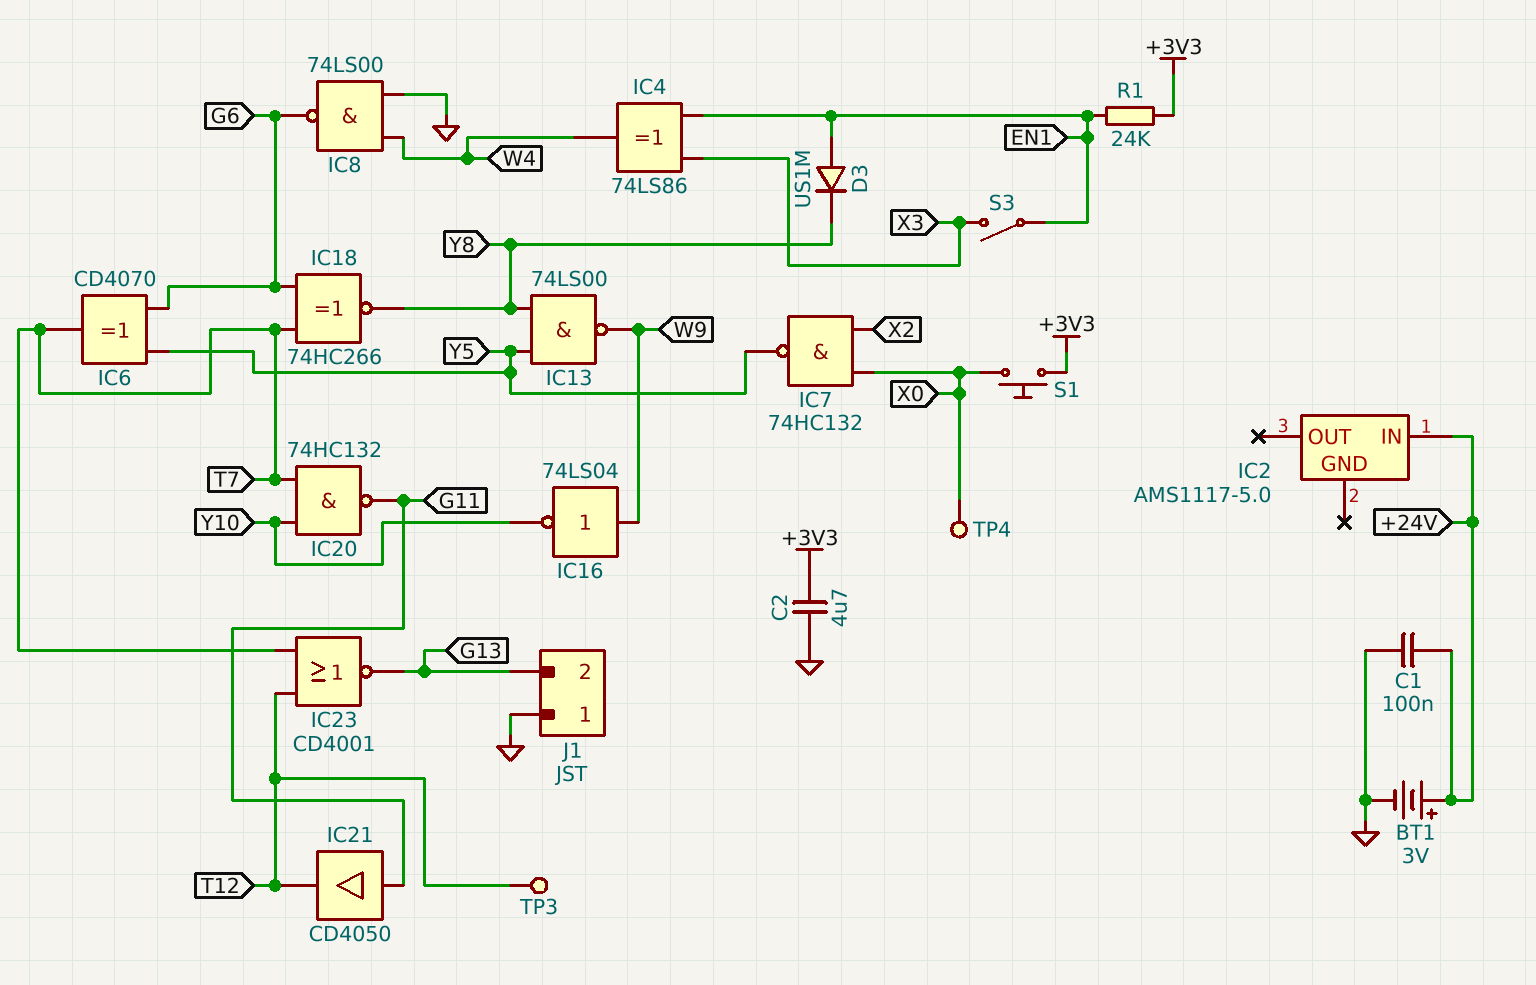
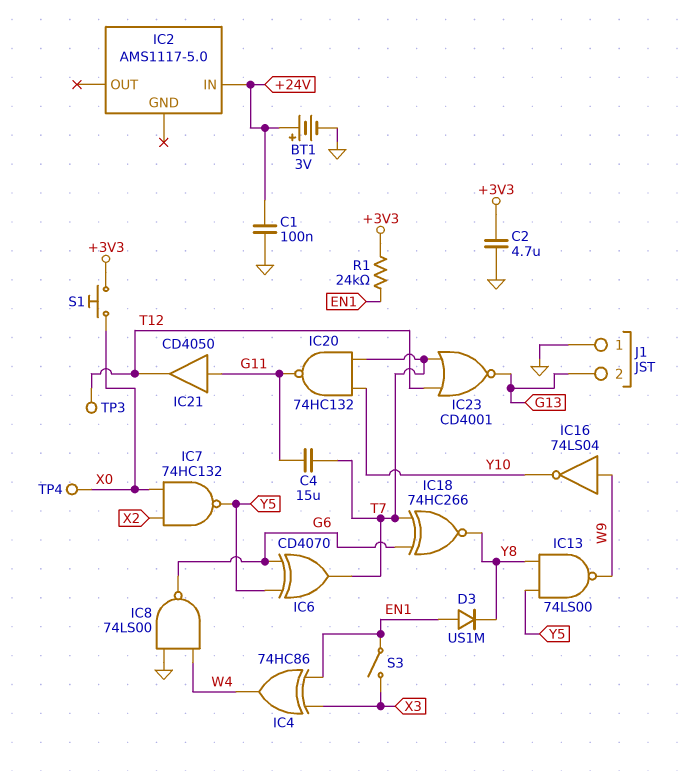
C4: none -> 15uF (G11, T7)
IC4: XOR 74LS86 (in EN1, in X3, out W4) -> XOR 74HC86 (in EN1, in X3, out W4)

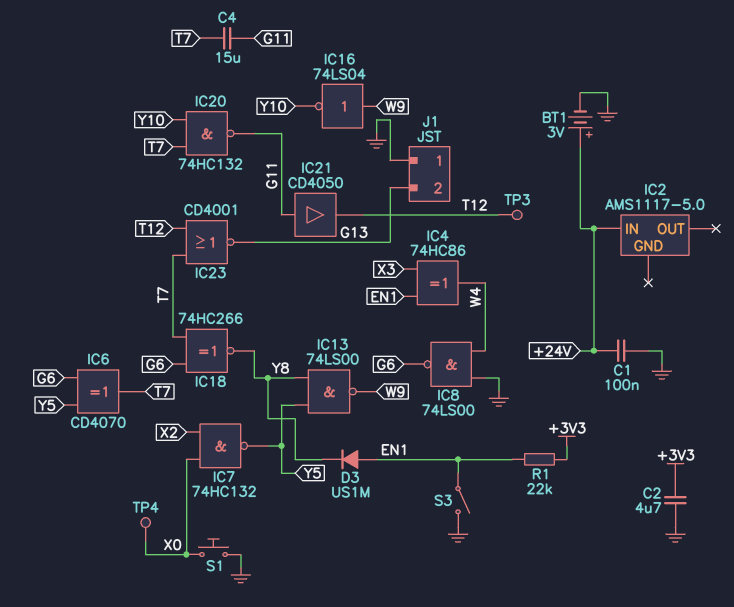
R1: 24k (+3V3, EN1) -> 22k (+3V3, EN1)
S1: button (+3V3, X0) -> button (GND, X0)
S3: switch (EN1, X3) -> switch (EN1, GND)

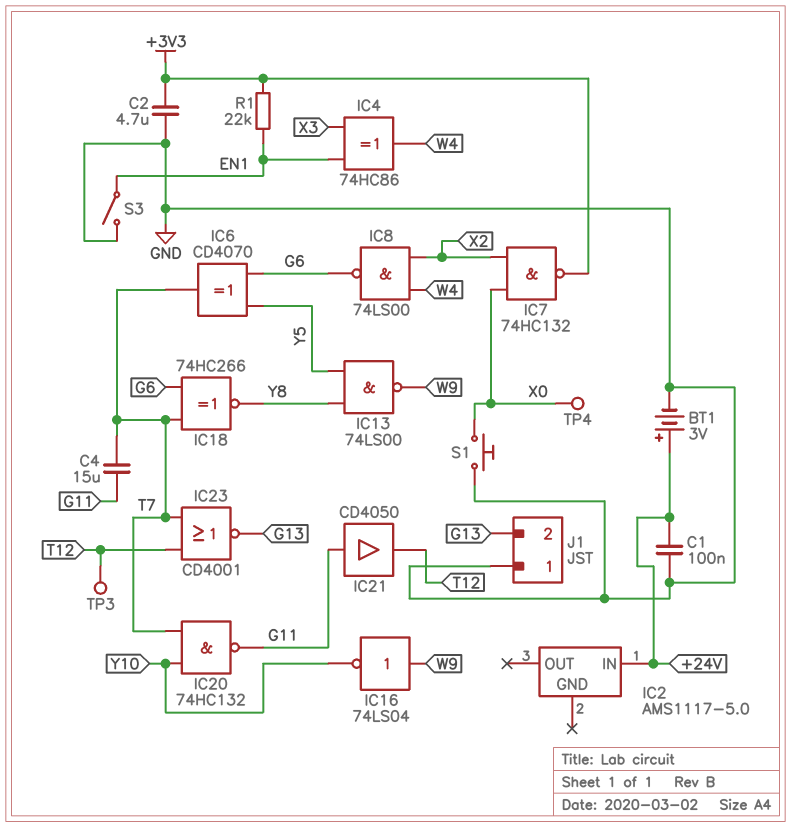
D3: diode US1M (A EN1, K Y8) -> none
IC7: NAND 74HC132 (in X0, in X2, out Y5) -> NAND 74HC132 (in X0, in X2, out +3V3)
IC8: NAND 74LS00 (in GND, in W4, out G6) -> NAND 74LS00 (in W4, in X2, out G6)

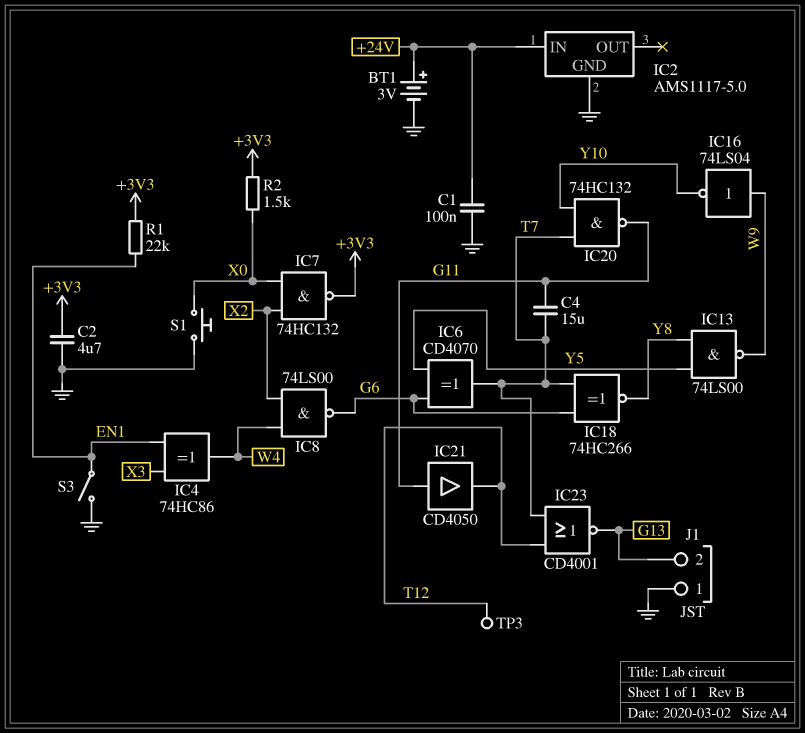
IC2 pin GND: none -> GND
R2: none -> 1.5k (+3V3, X0)
TP4: test point (X0) -> none

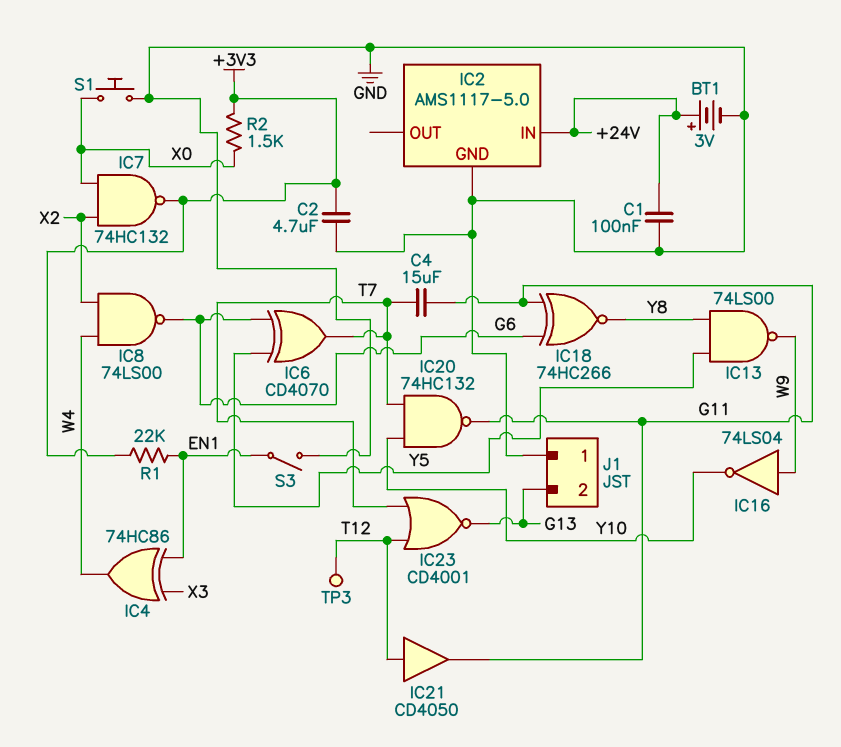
IC18: XNOR 74HC266 (in G6, in T7, out Y8) -> XNOR 74HC266 (in G6, in G11, out Y8)
IC21: buffer CD4050 (in G11, out T12) -> buffer CD4050 (in T12, out G11)

